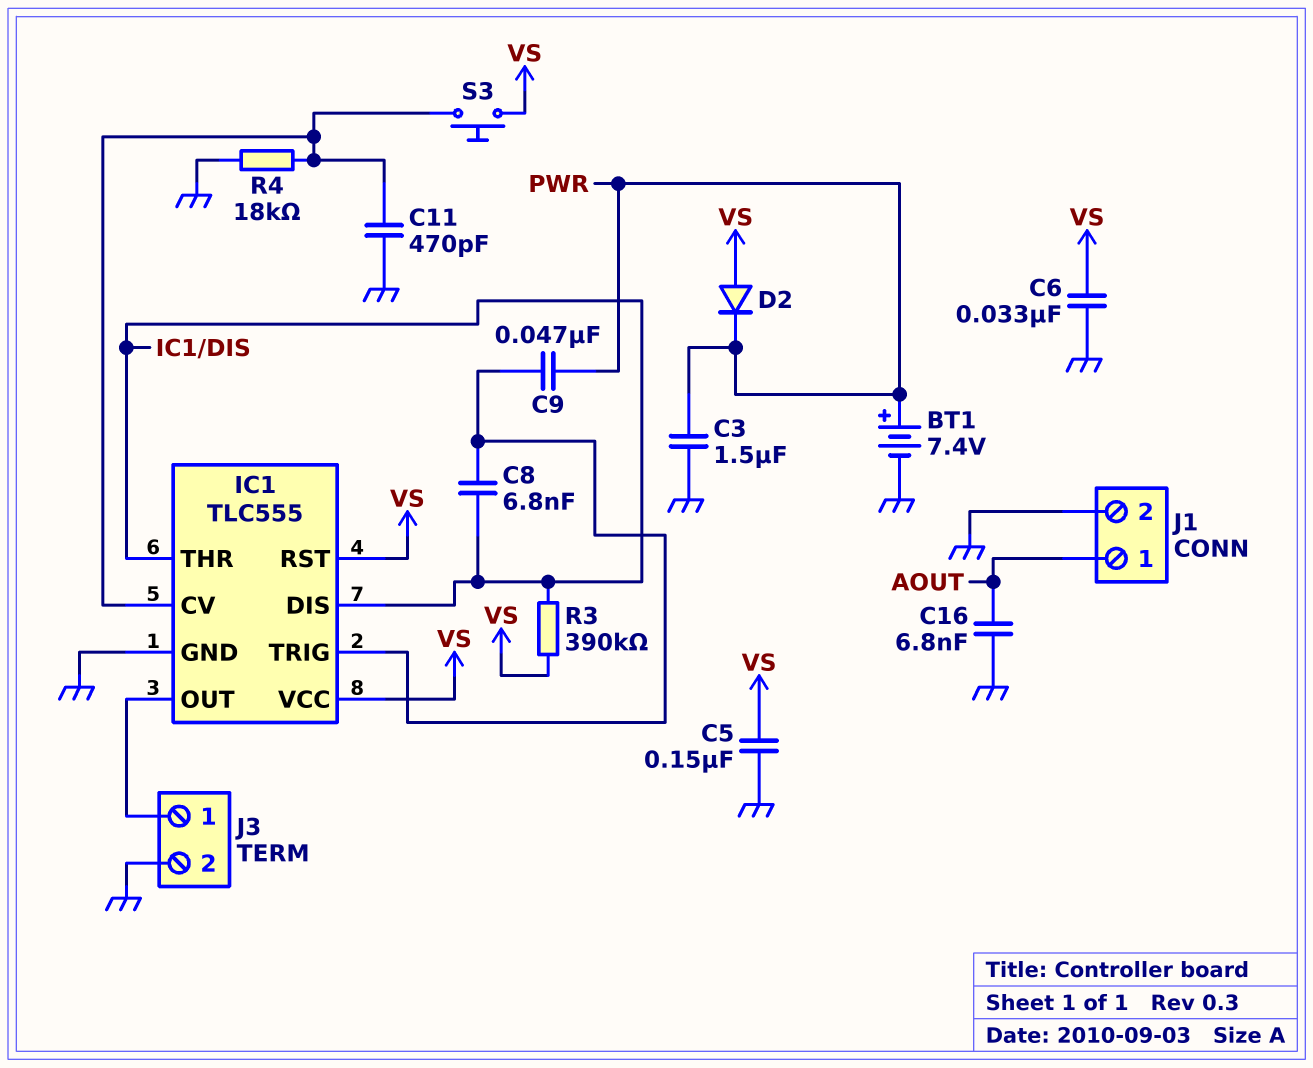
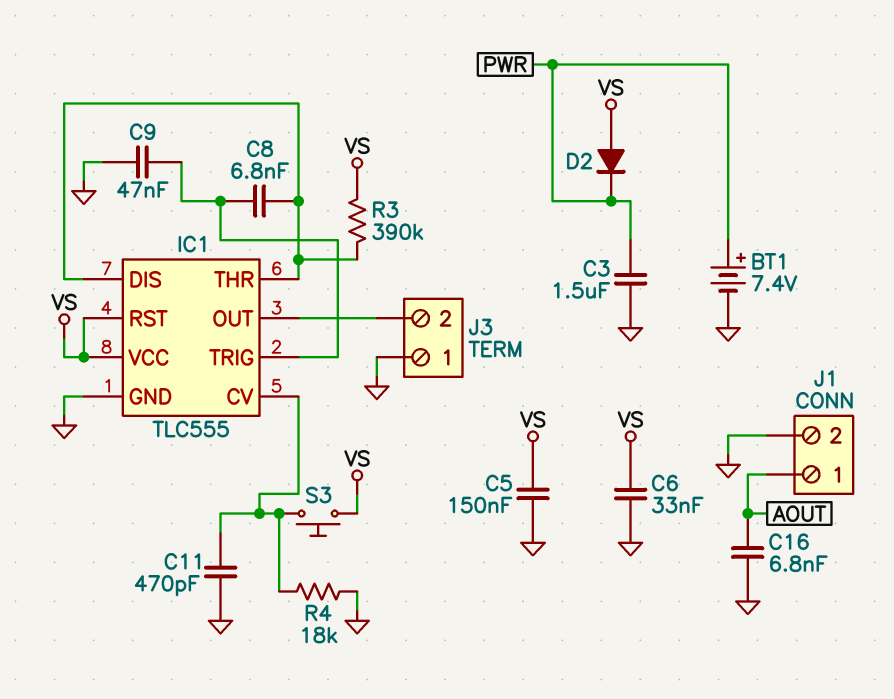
C9: 47nF (IC1/TRIG, PWR) -> 47nF (GND, IC1/TRIG)
J3 pin 1: IC1/OUT -> GND
J3 pin 2: GND -> IC1/OUT

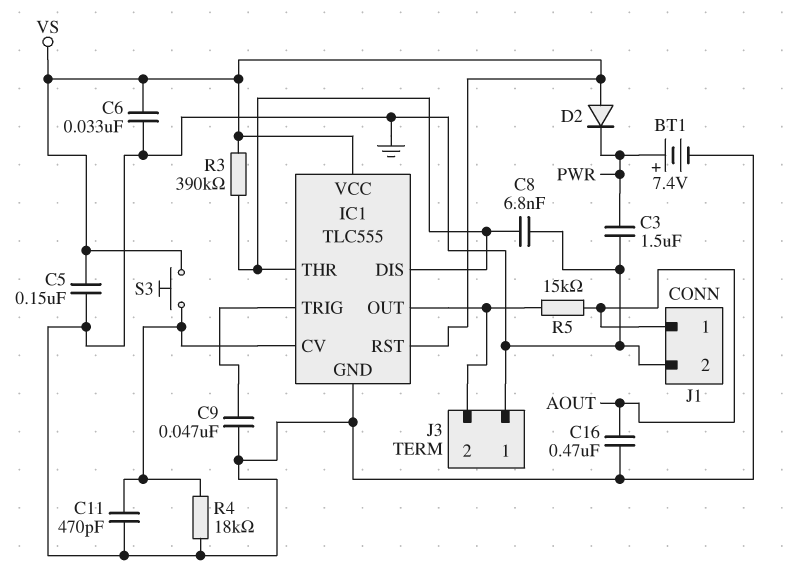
C8: 6.8nF (IC1/DIS, IC1/TRIG) -> 6.8nF (GND, IC1/DIS)
C16: 6.8nF (AOUT, GND) -> 470nF (AOUT, GND)
R5: none -> 15k (AOUT, IC1/OUT)

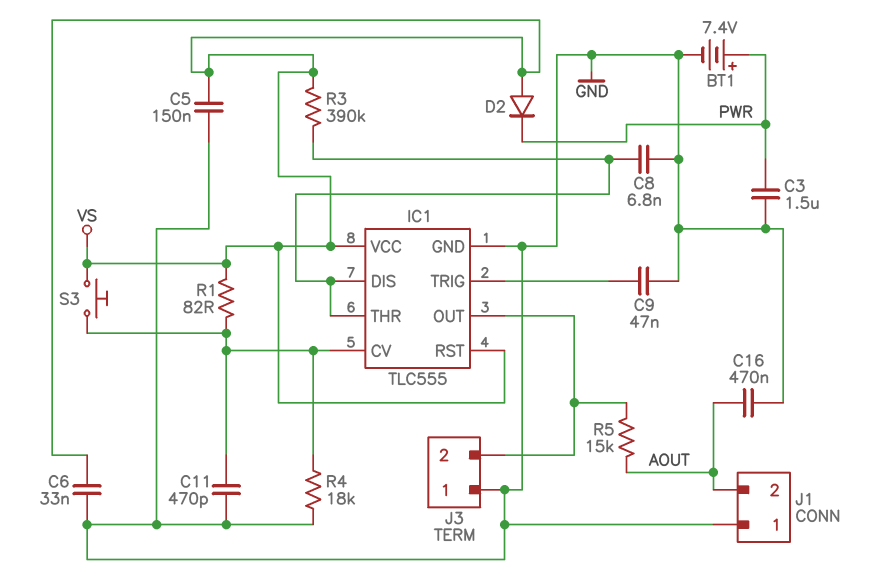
J1 pin 1: AOUT -> GND
J1 pin 2: GND -> AOUT
R1: none -> 82 (IC1/CV, VS)

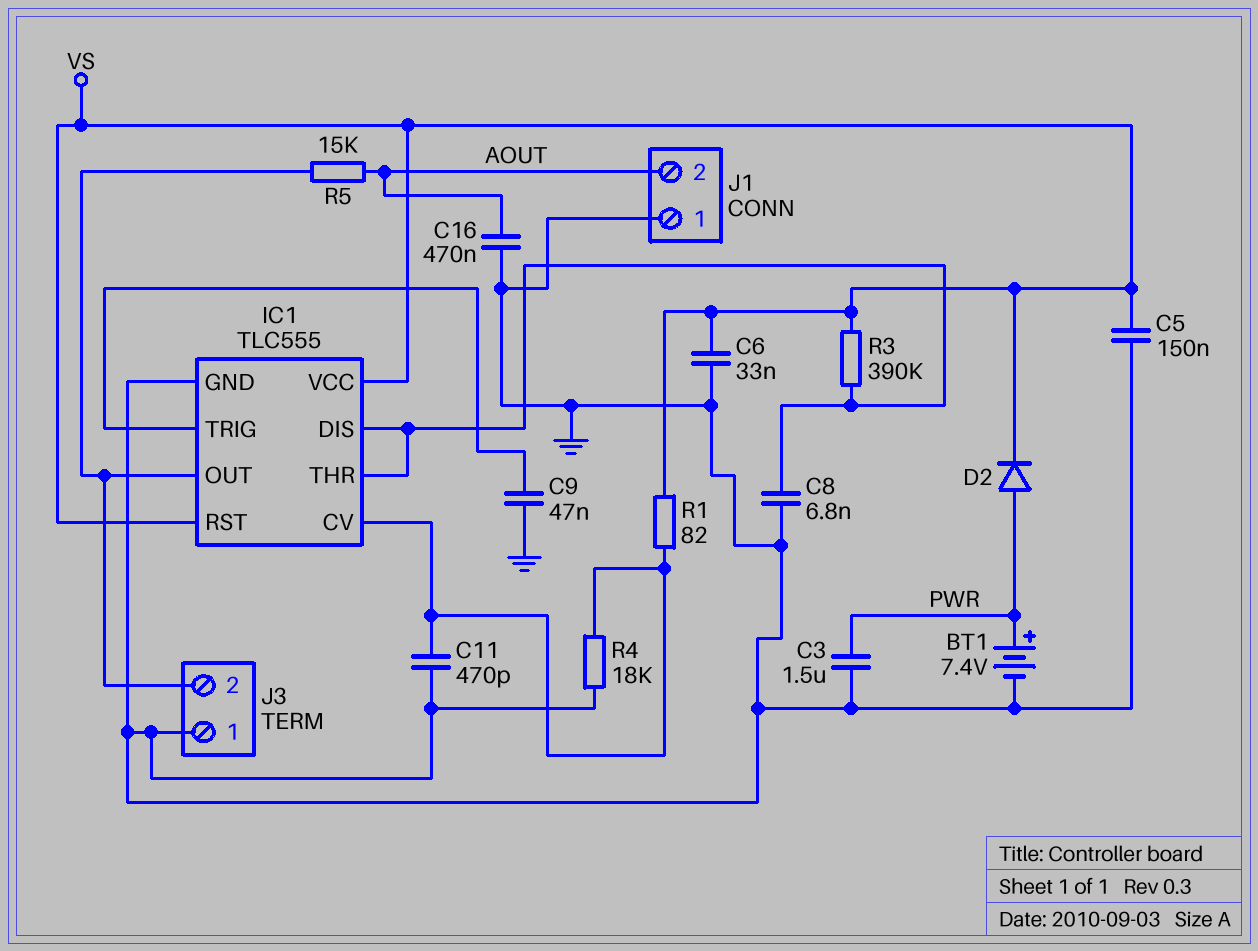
D2: diode (A VS, K PWR) -> diode (A PWR, K VS)
S3: button (IC1/CV, VS) -> none

